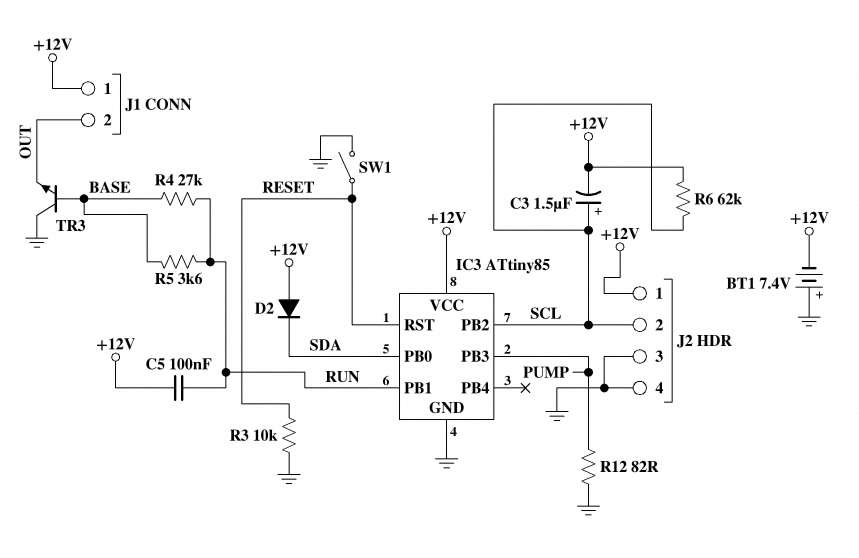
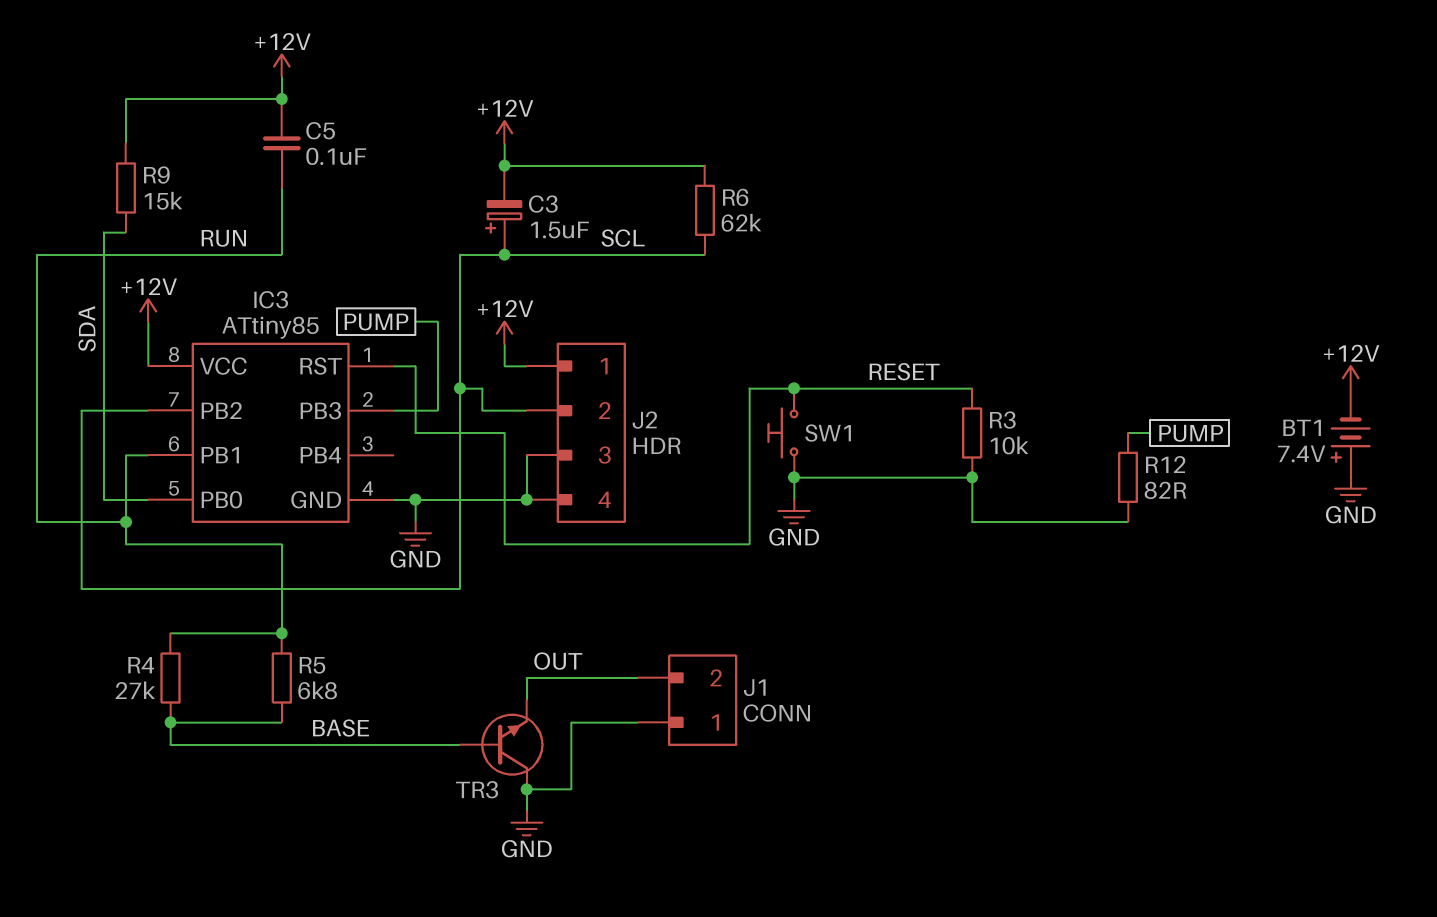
D2: diode (A +12V, K SDA) -> none
J1 pin 1: +12V -> GND
R5: 3.6k (BASE, RUN) -> 6.8k (BASE, RUN)
R9: none -> 15k (+12V, SDA)
SW1: switch (GND, RESET) -> button (GND, RESET)

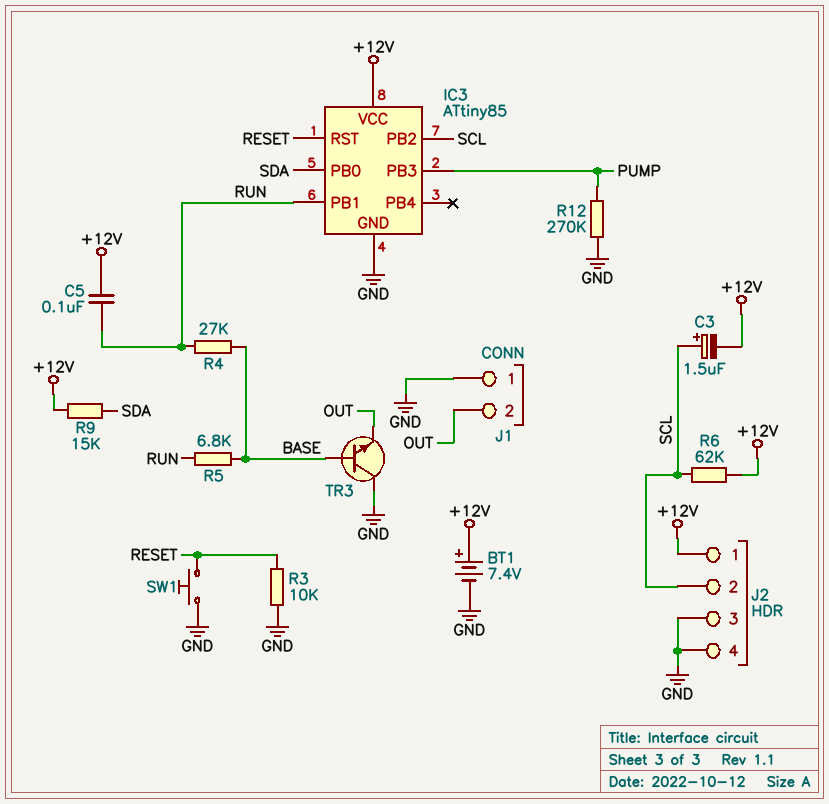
BT1: 7.4V (plus GND, minus +12V) -> 7.4V (plus +12V, minus GND)
R12: 82 (GND, PUMP) -> 270k (GND, PUMP)

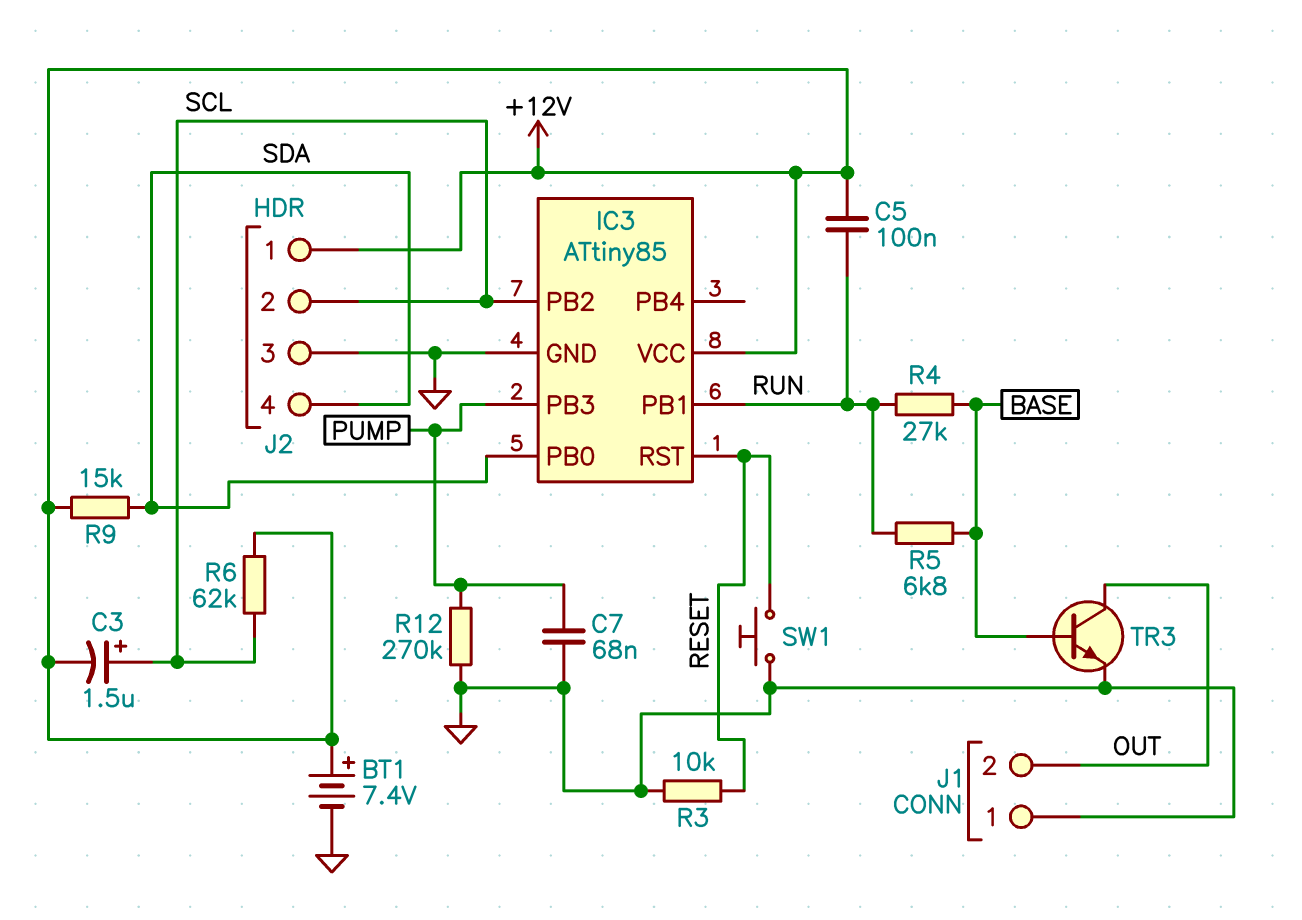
C7: none -> 68nF (GND, PUMP)
J2 pin 4: GND -> SDA
TR3: NPN (B BASE, C GND, E OUT) -> NPN (B BASE, C OUT, E GND)

